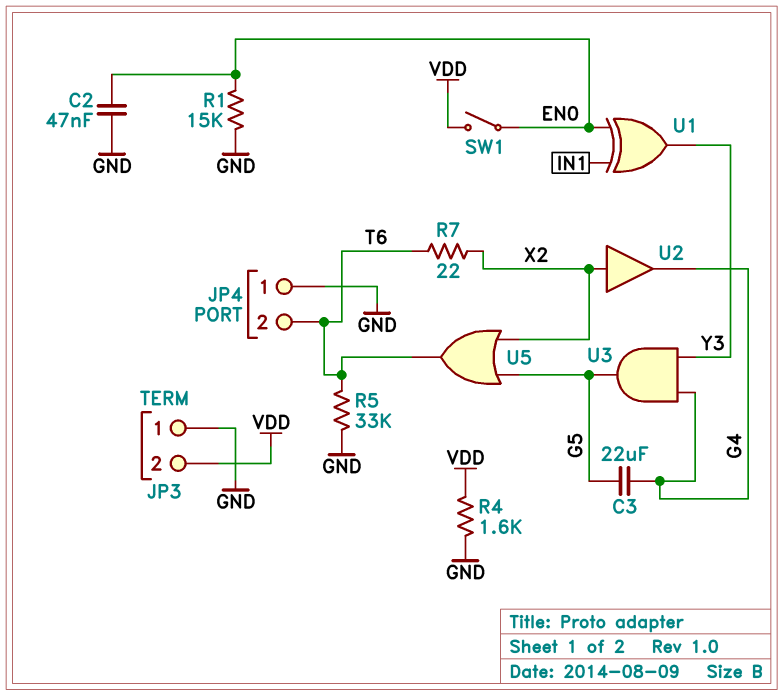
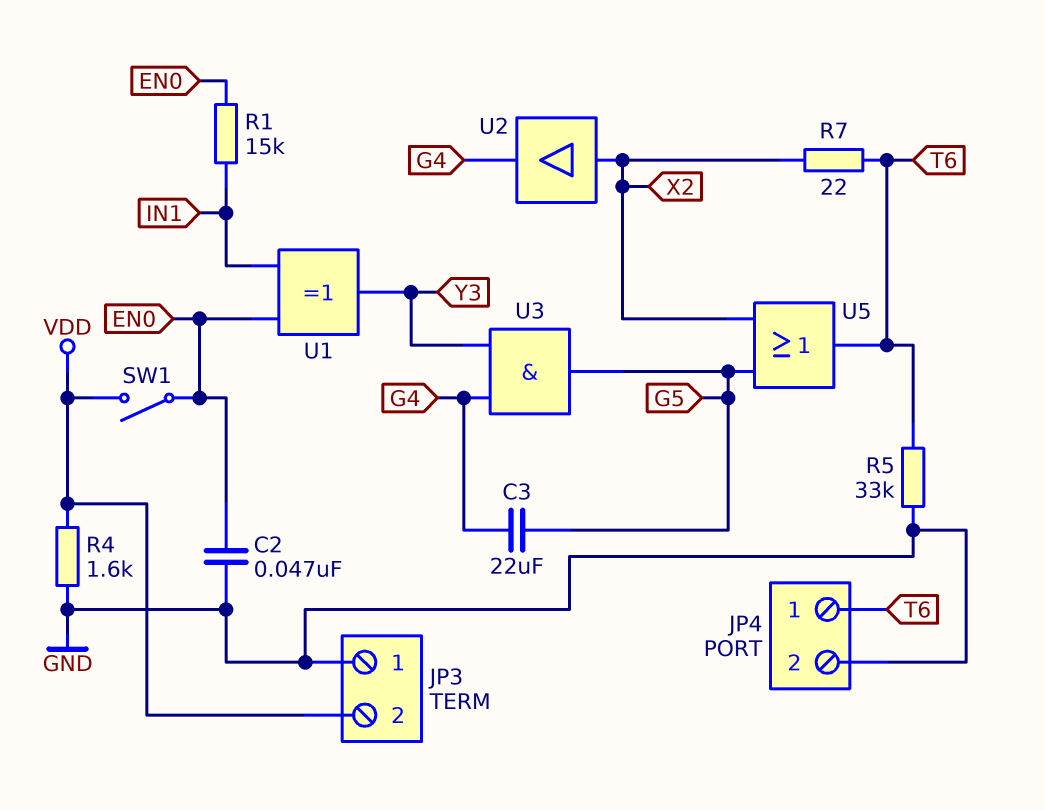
JP4 pin 1: GND -> T6
JP4 pin 2: T6 -> GND
R1: 15k (EN0, GND) -> 15k (EN0, IN1)

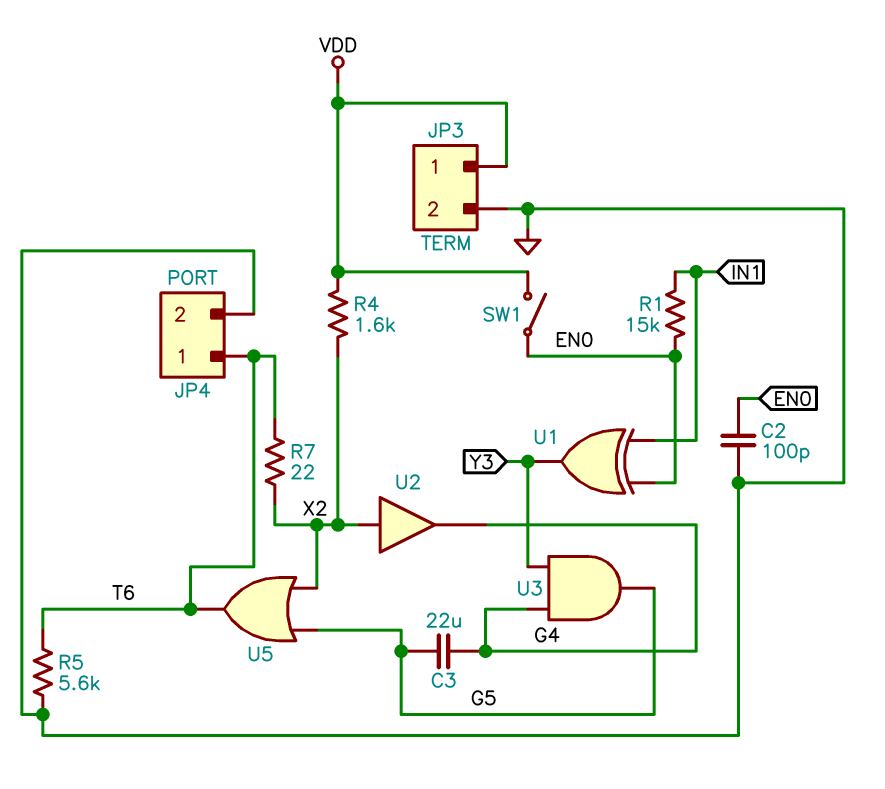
C2: 47nF (EN0, GND) -> 100pF (EN0, GND)
JP3 pin 1: GND -> VDD
JP3 pin 2: VDD -> GND
R4: 1.6k (GND, VDD) -> 1.6k (VDD, X2)
R5: 33k (GND, T6) -> 5.6k (GND, T6)

